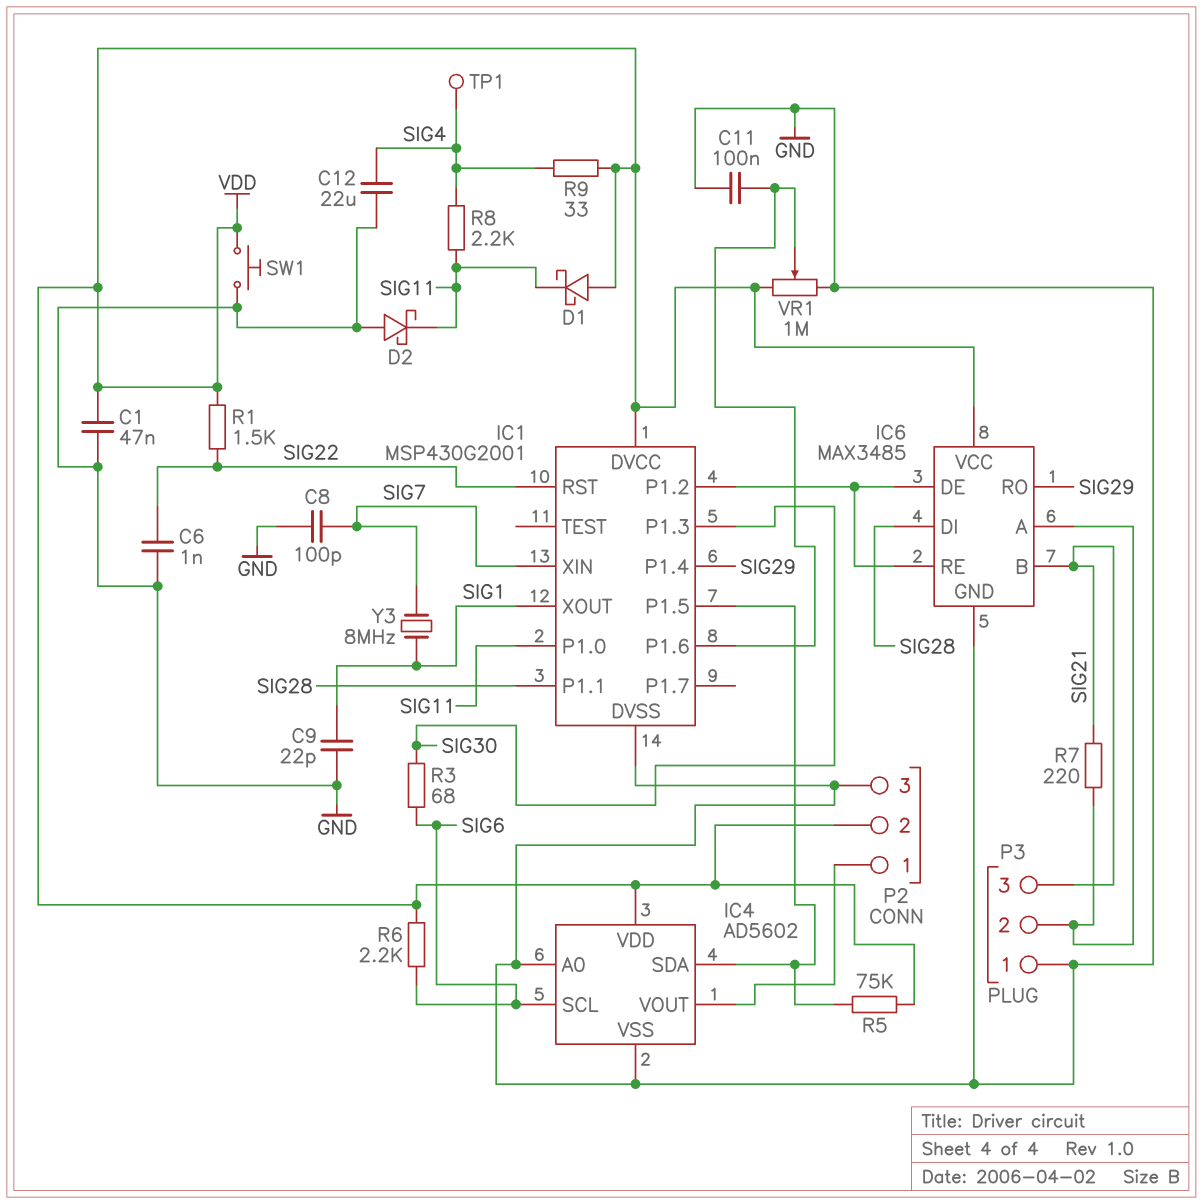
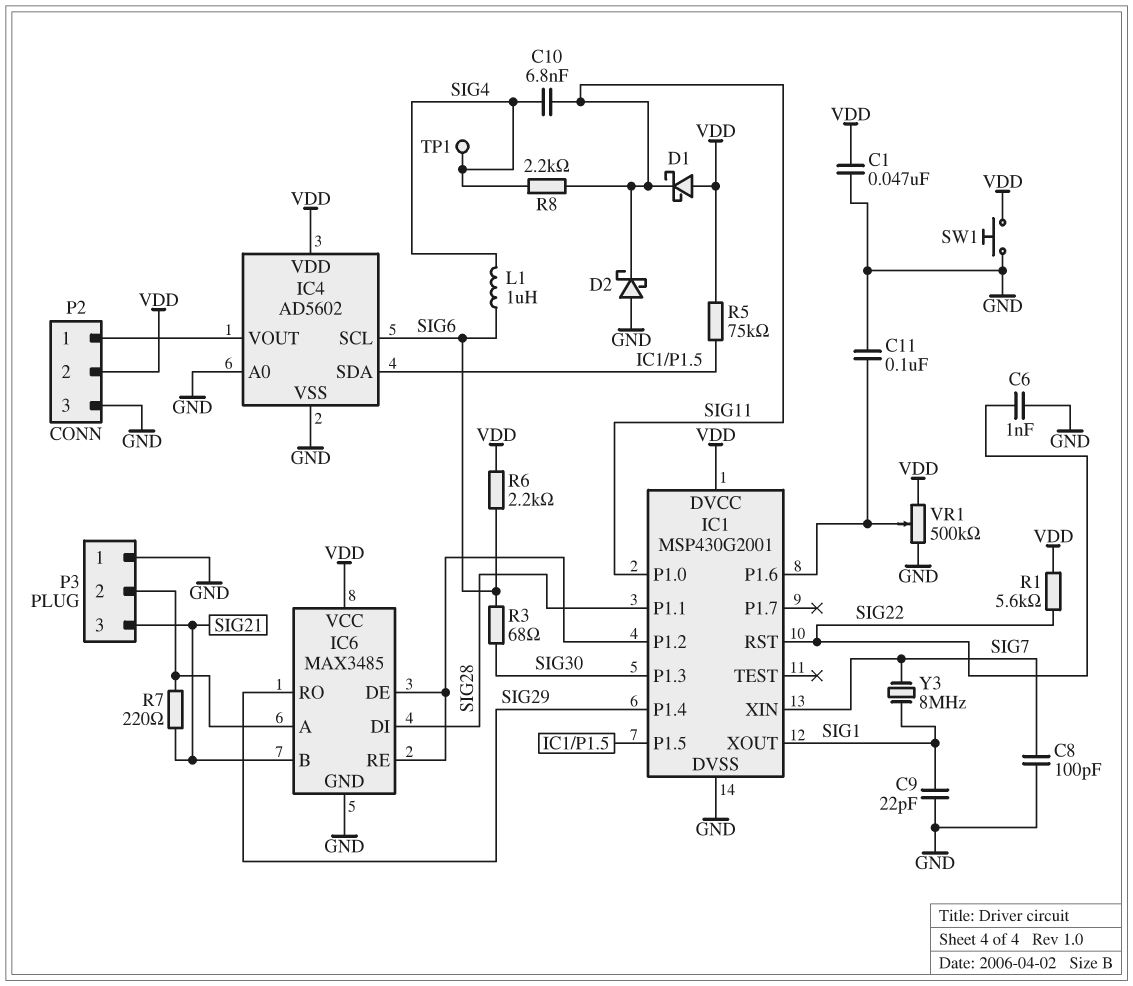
C10: none -> 6.8nF (SIG4, SIG11)
C12: 22uF (GND, SIG4) -> none
L1: none -> 1uH (SIG4, SIG6)
R1: 1.5k (SIG22, VDD) -> 5.6k (SIG22, VDD)
R9: 33 (SIG4, VDD) -> none
VR1: 1M (GND, VDD, wiper IC1/P1.6) -> 500k (GND, VDD, wiper IC1/P1.6)

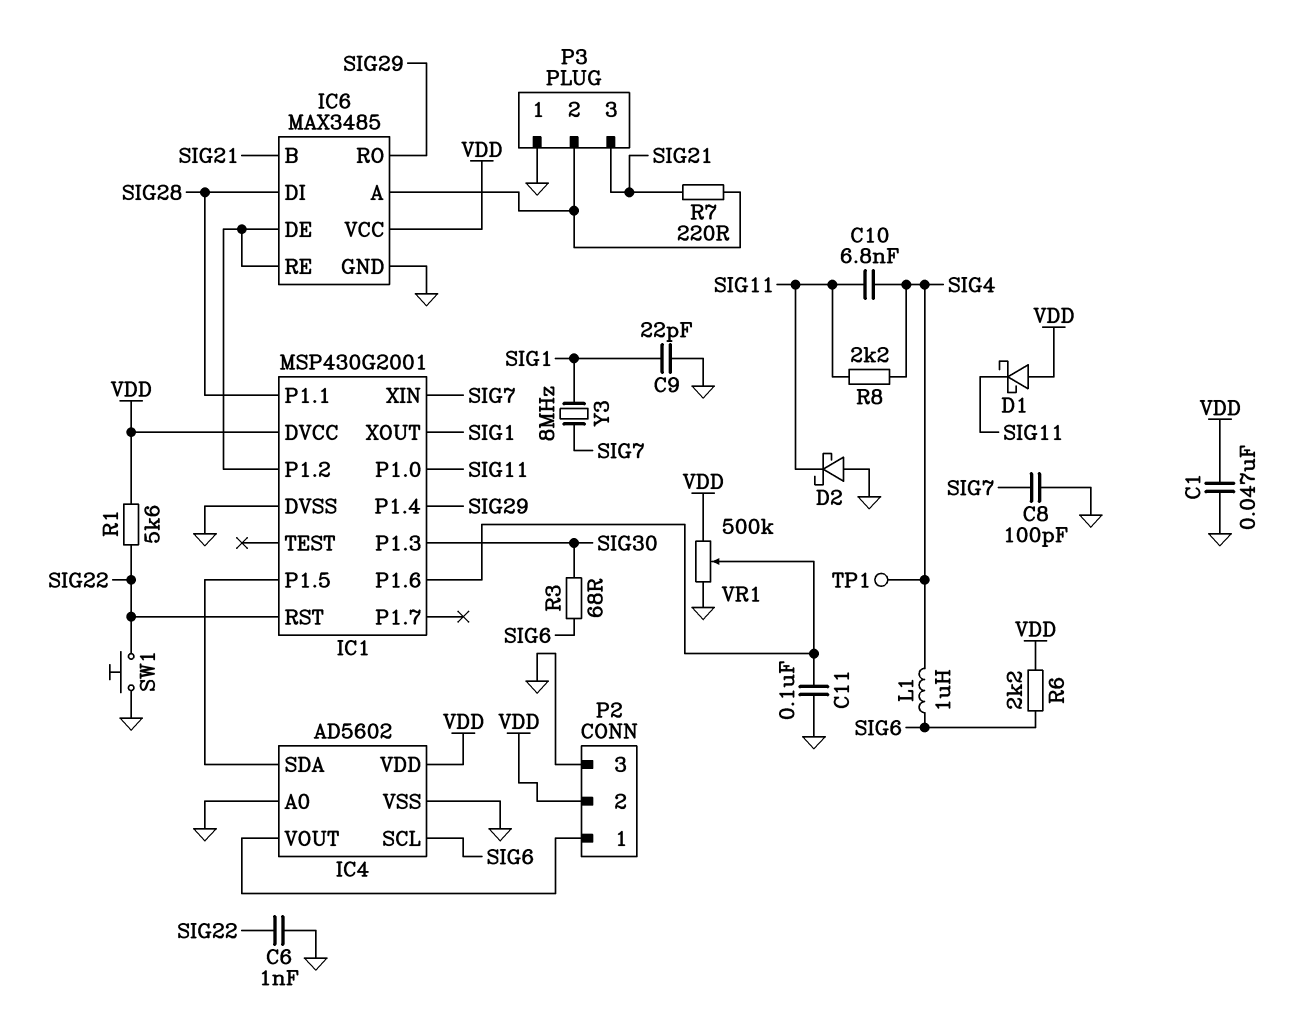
R5: 75k (IC1/P1.5, VDD) -> none
SW1: button (GND, VDD) -> button (GND, SIG22)

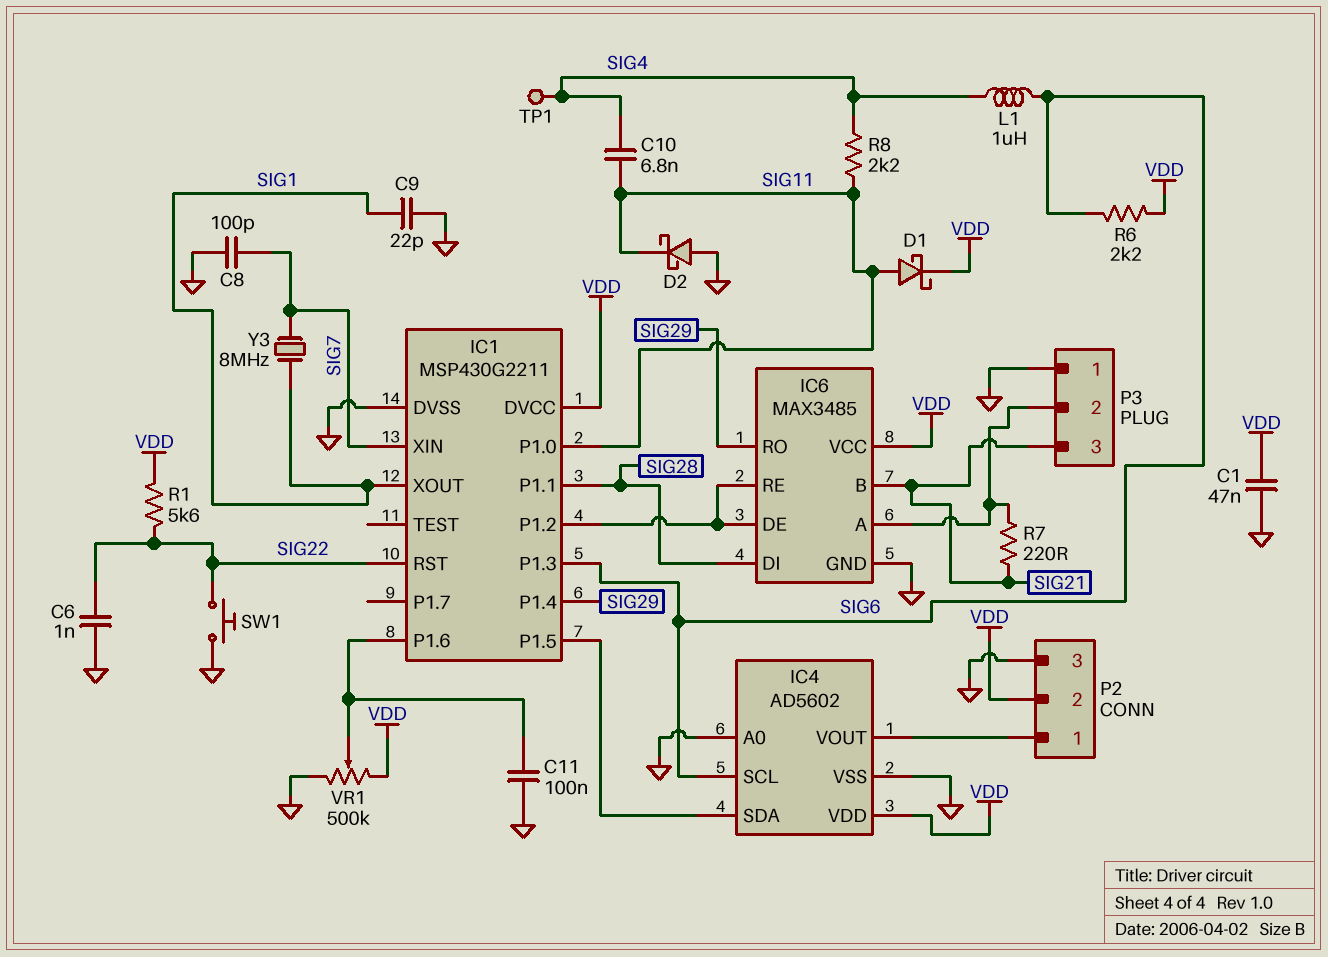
D1: schottky (A VDD, K SIG11) -> schottky (A SIG11, K VDD)
IC1: MSP430G2001 -> MSP430G2211
IC1 pin P1.3: SIG30 -> SIG6
R3: 68 (SIG6, SIG30) -> none

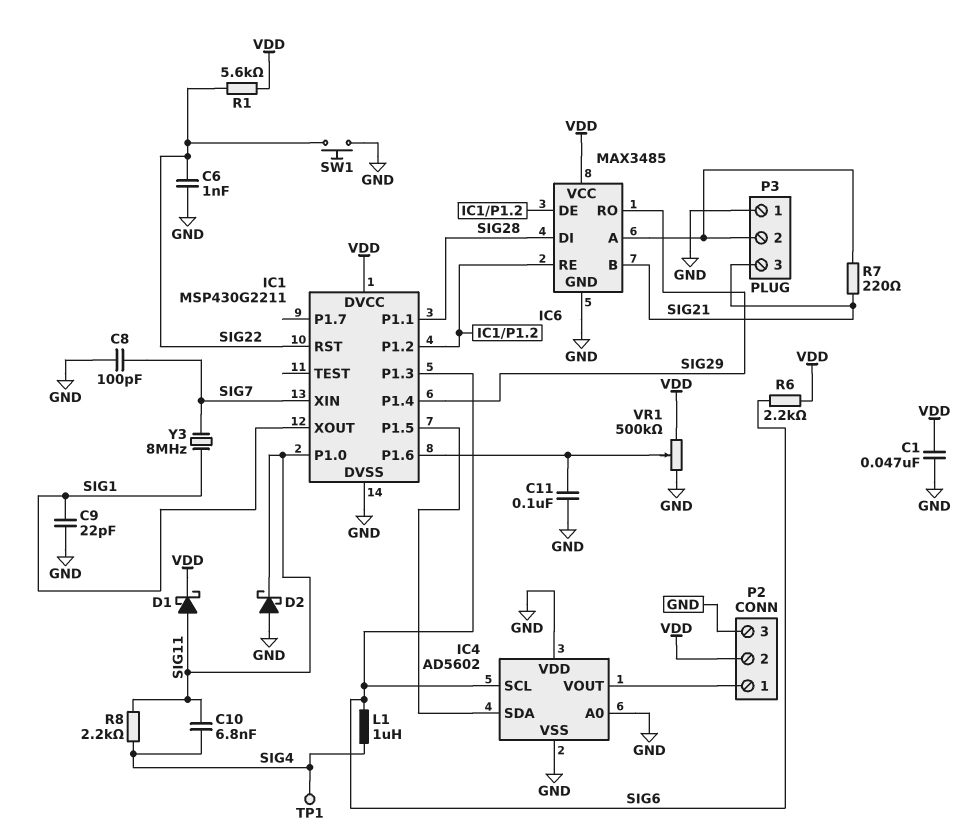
IC4 pin VDD: VDD -> GND

